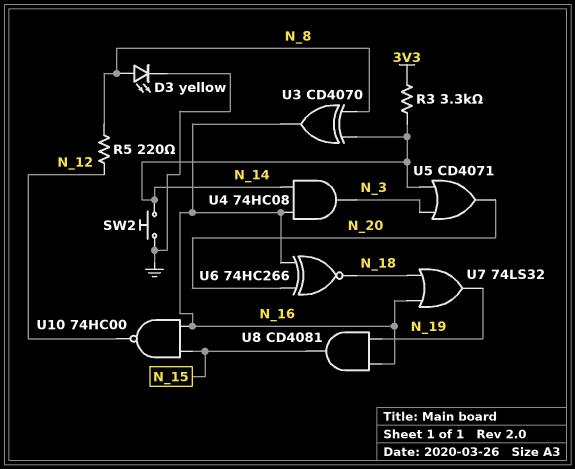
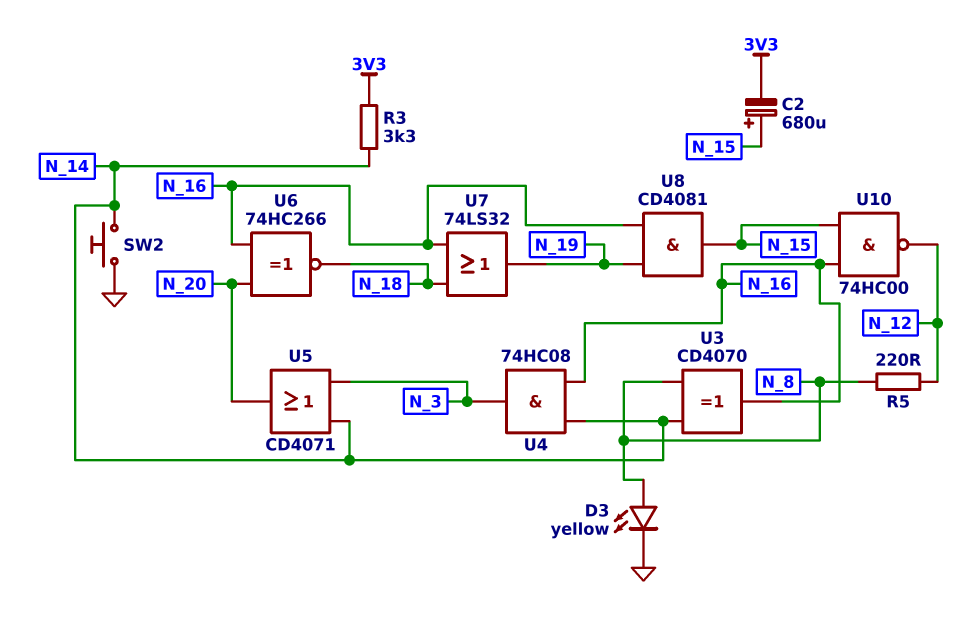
C2: none -> 680uF (plus N_15, minus 3V3)

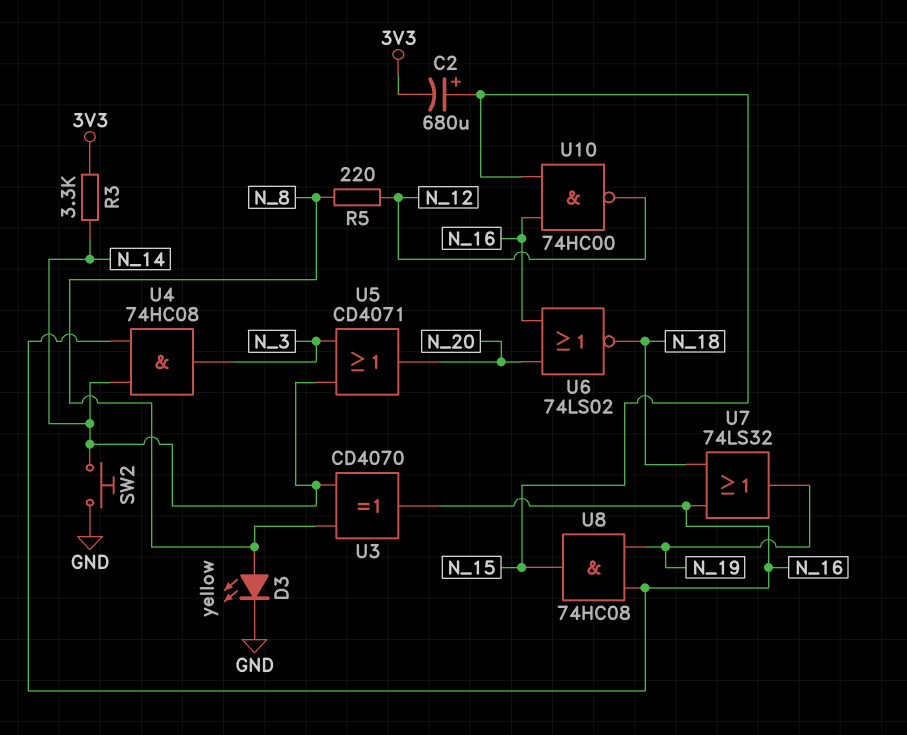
U6: XNOR 74HC266 (in N_16, in N_20, out N_18) -> NOR 74LS02 (in N_16, in N_20, out N_18)
U8: AND CD4081 (in N_16, in N_19, out N_15) -> AND 74HC08 (in N_16, in N_19, out N_15)

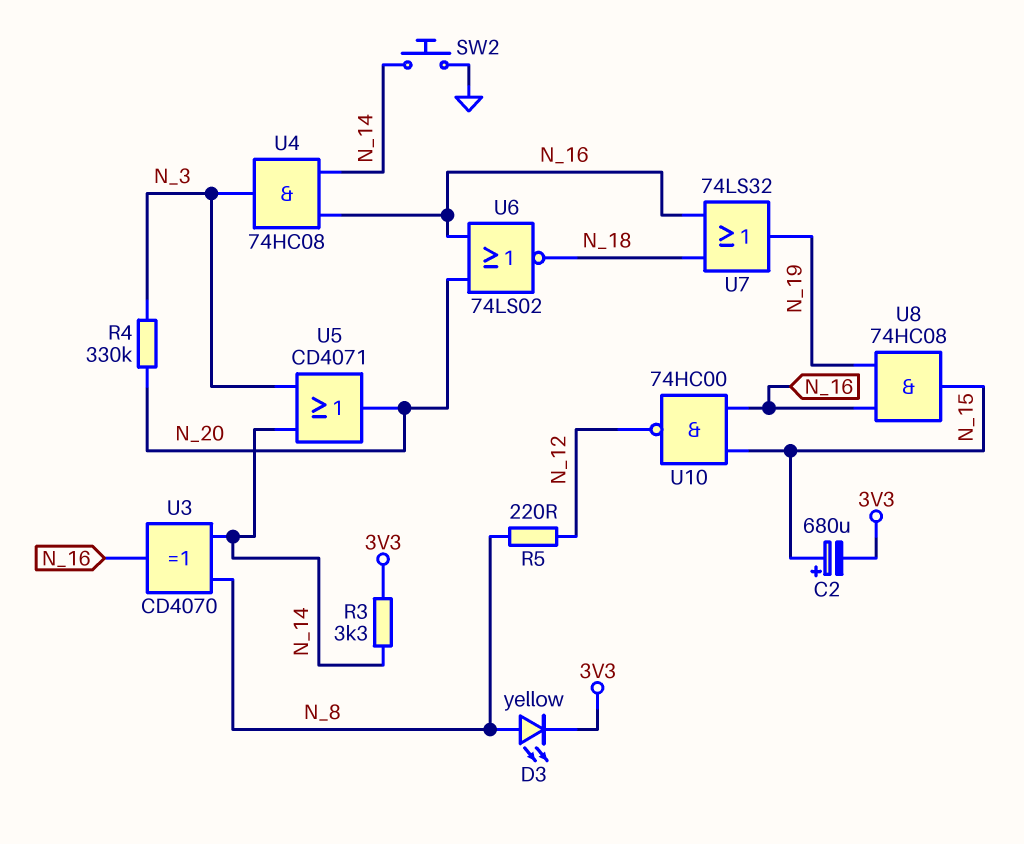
D3: LED yellow (A N_8, K GND) -> LED yellow (A N_8, K 3V3)
R4: none -> 330k (N_3, N_20)

